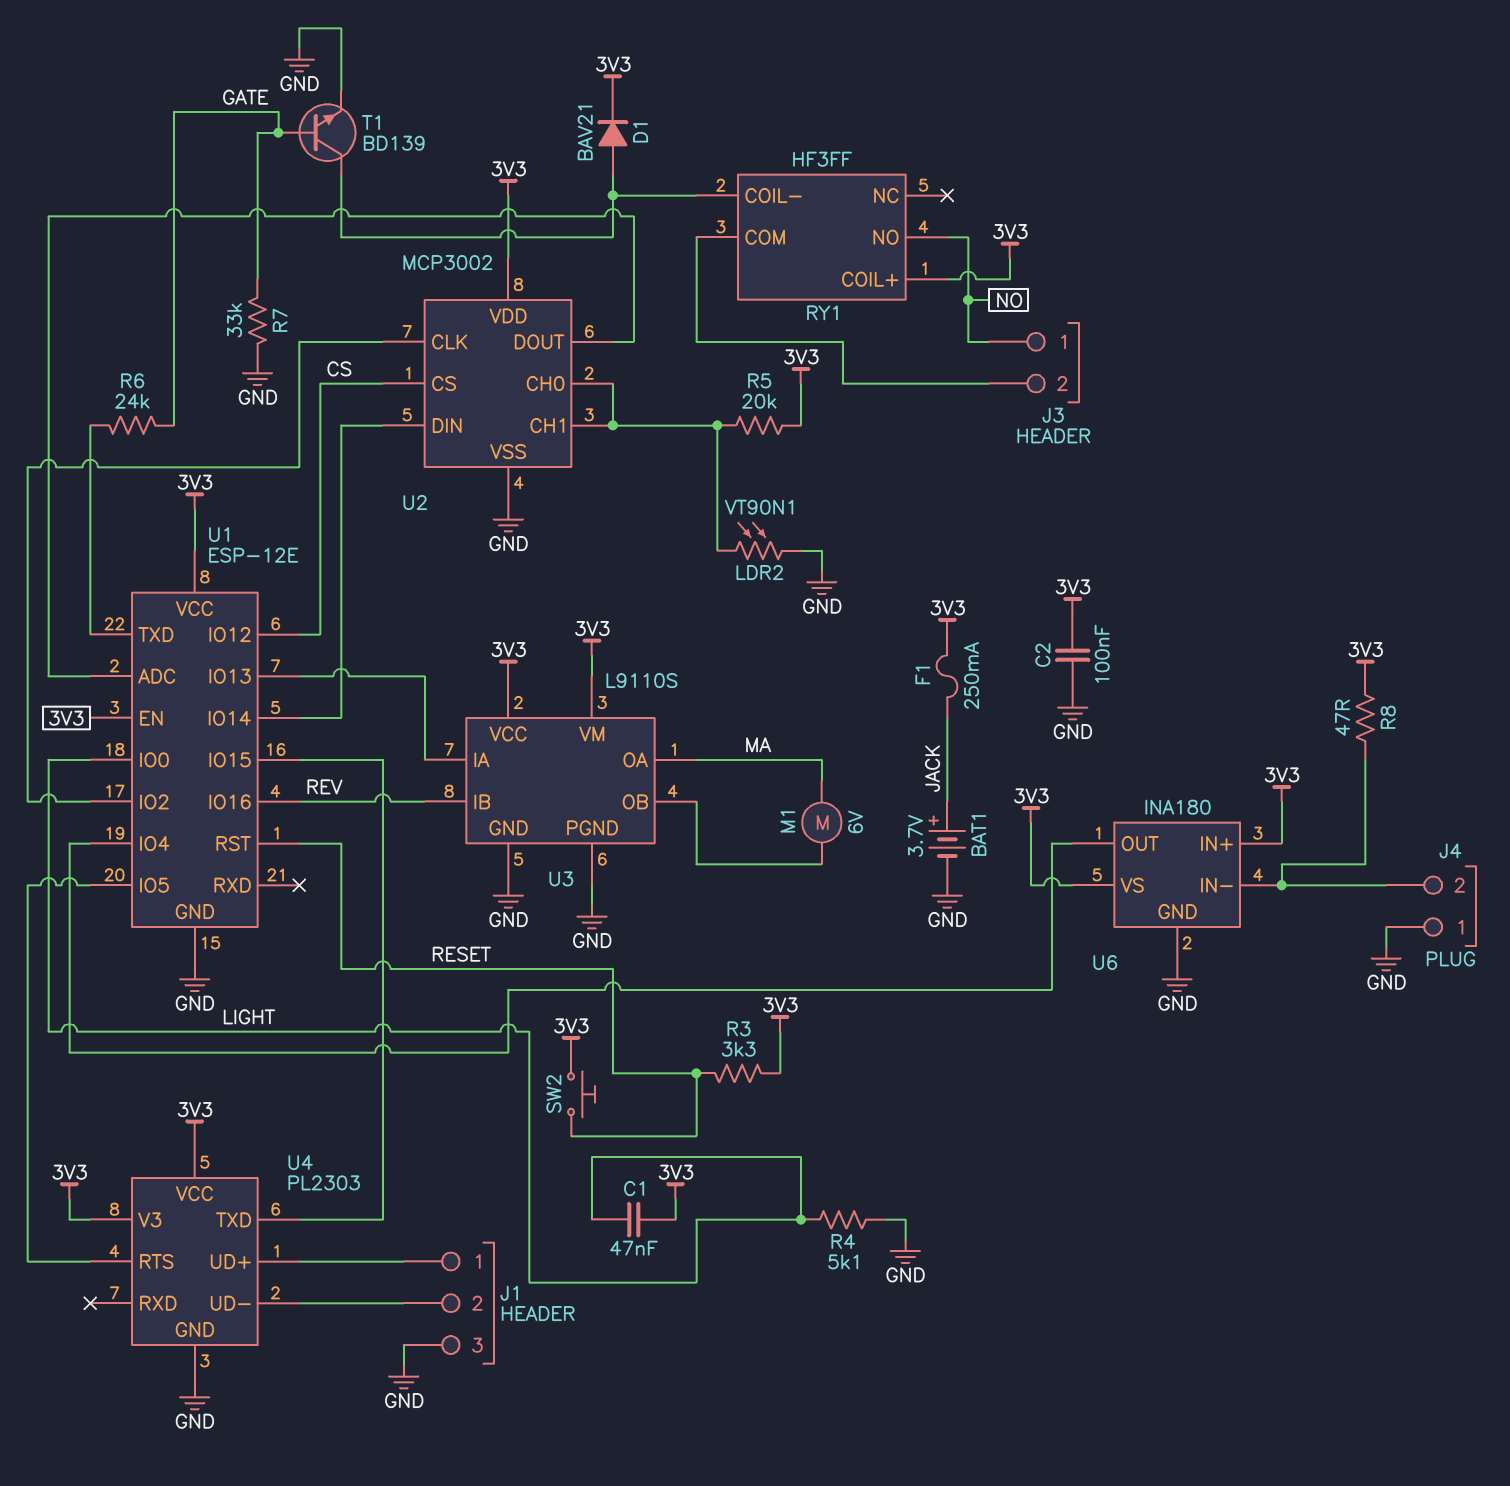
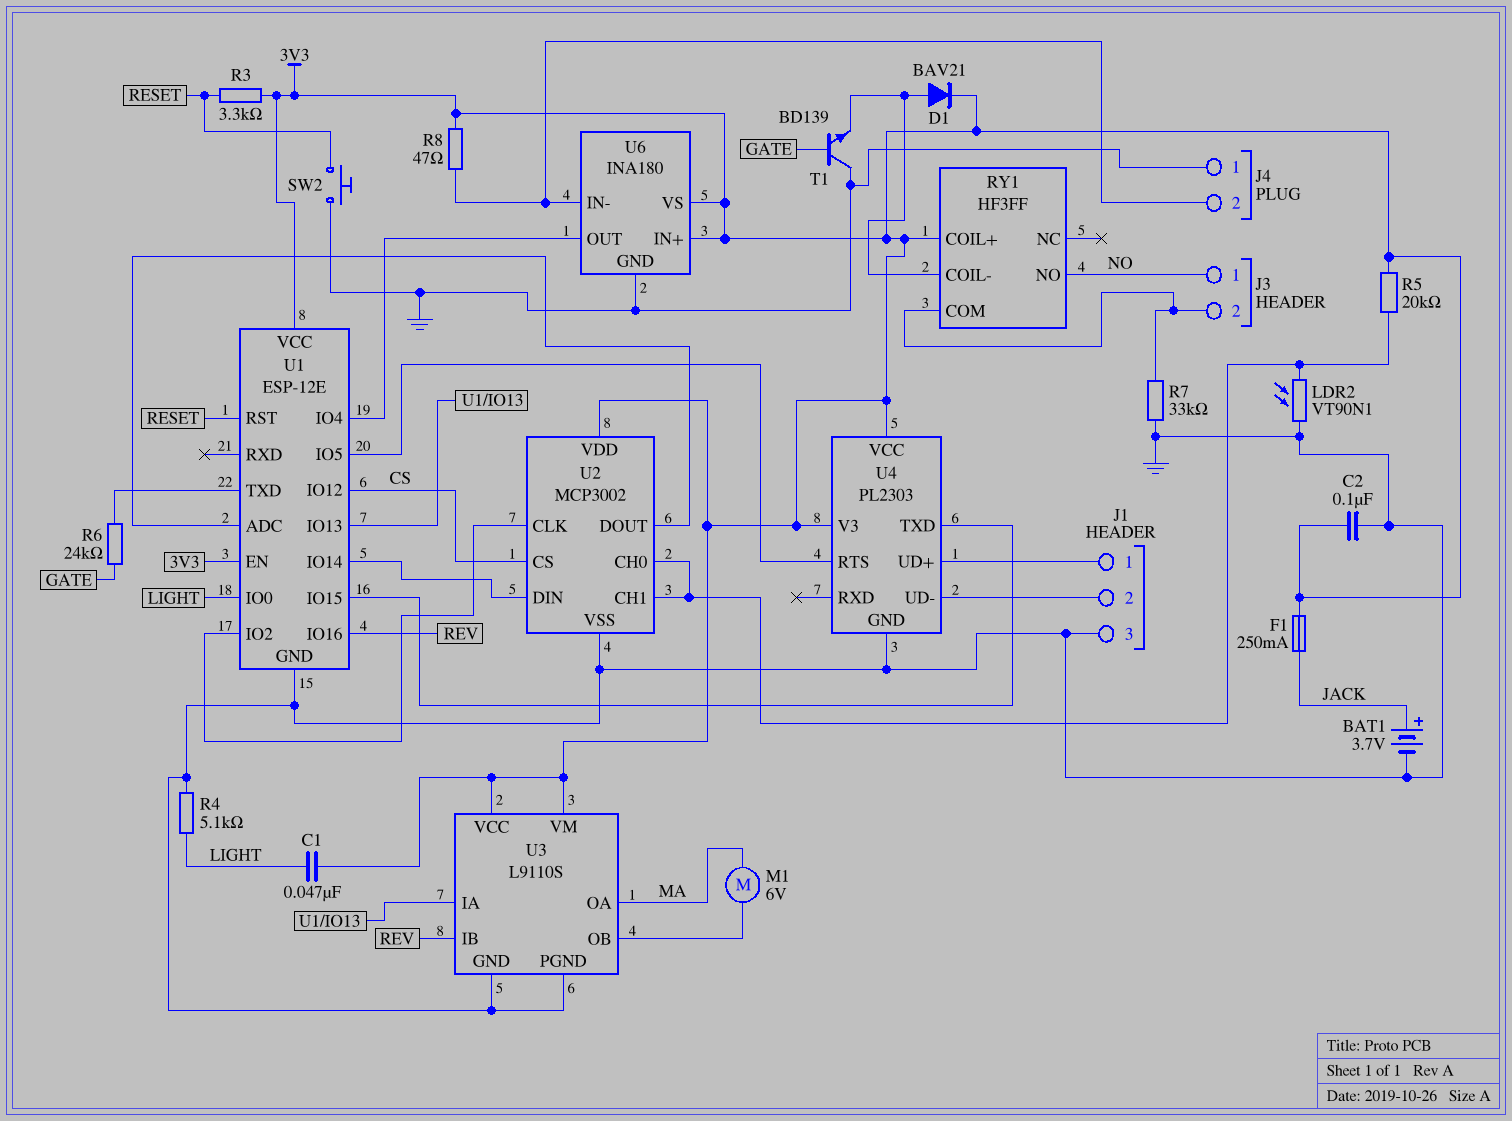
R7: 33k (GATE, GND) -> 33k (GND, J3/2)
SW2: button (3V3, RESET) -> button (GND, RESET)
T1: NPN BD139 (B GATE, C RY1/COIL-, E GND) -> NPN BD139 (B GATE, C GND, E RY1/COIL-)

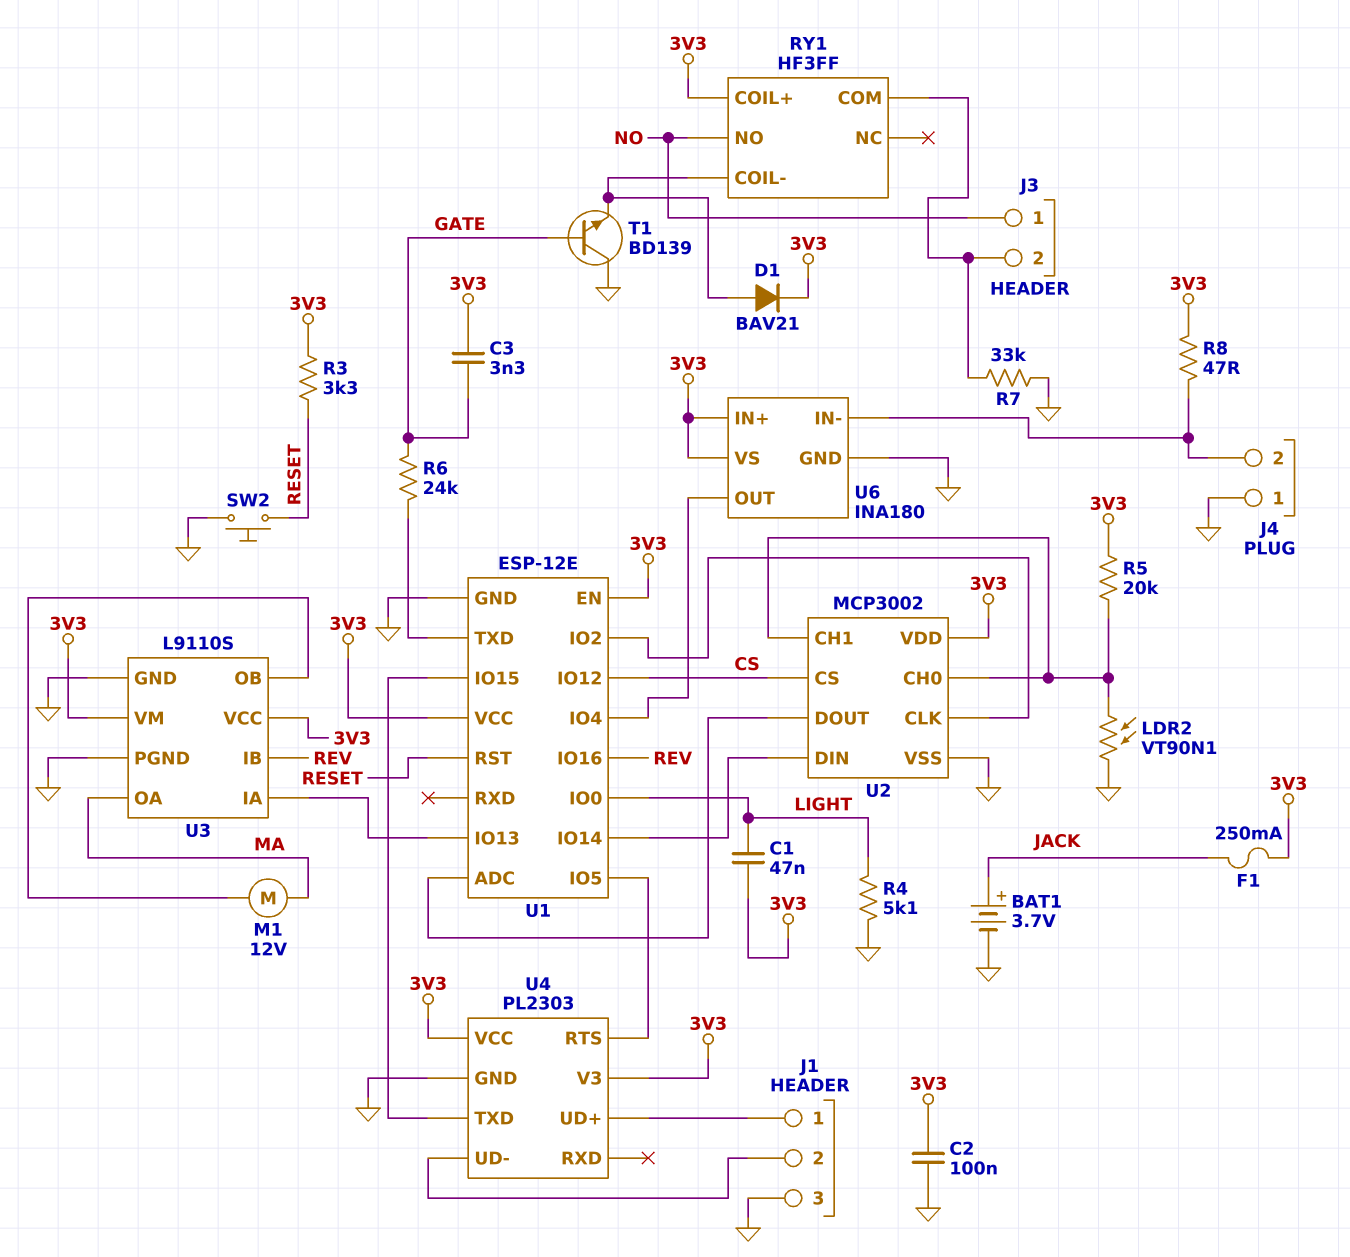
C3: none -> 3.3nF (3V3, GATE)
M1: motor 6V (MA, U3/OB) -> motor 12V (MA, U3/OB)

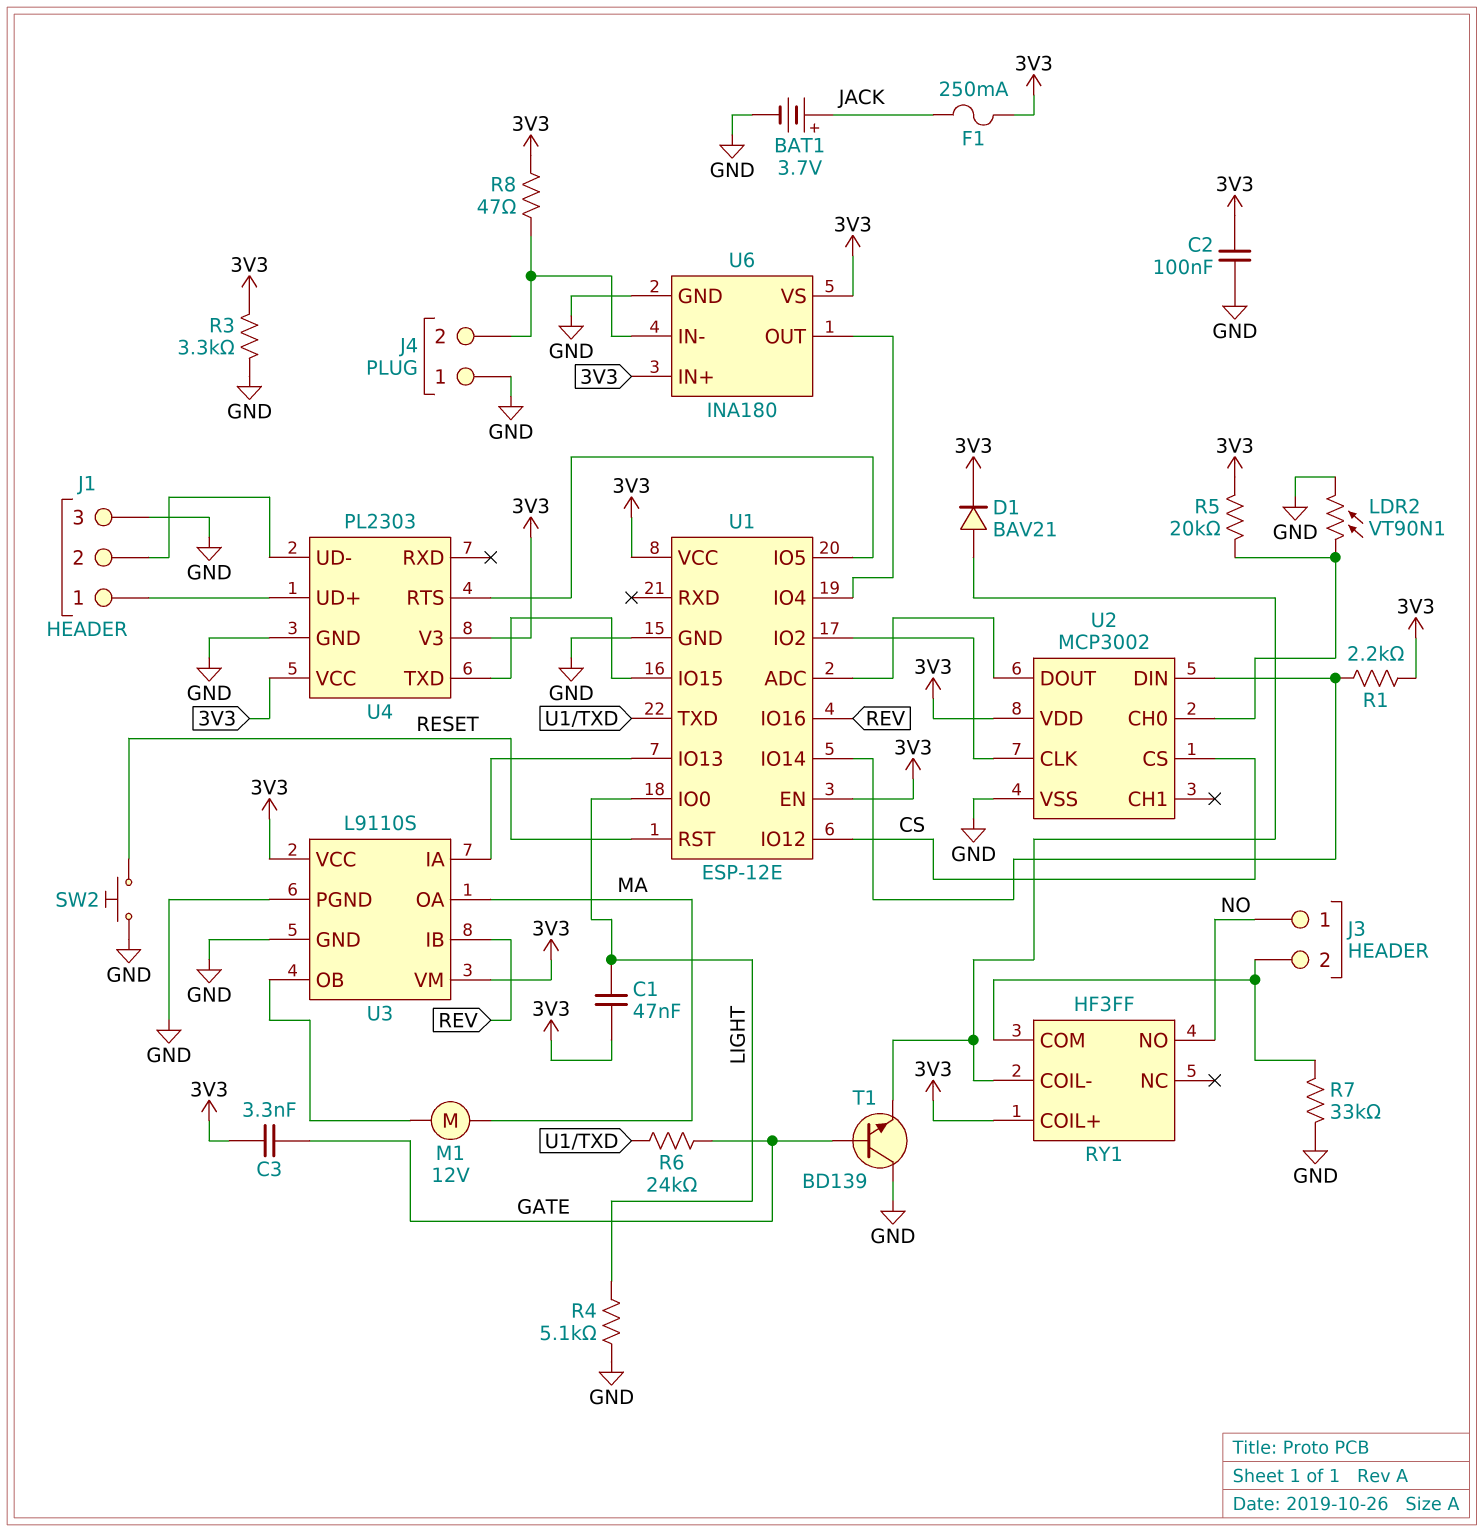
R1: none -> 2.2k (3V3, U1/IO14)
R3: 3.3k (3V3, RESET) -> 3.3k (3V3, GND)
U2 pin CH1: U2/CH0 -> none

